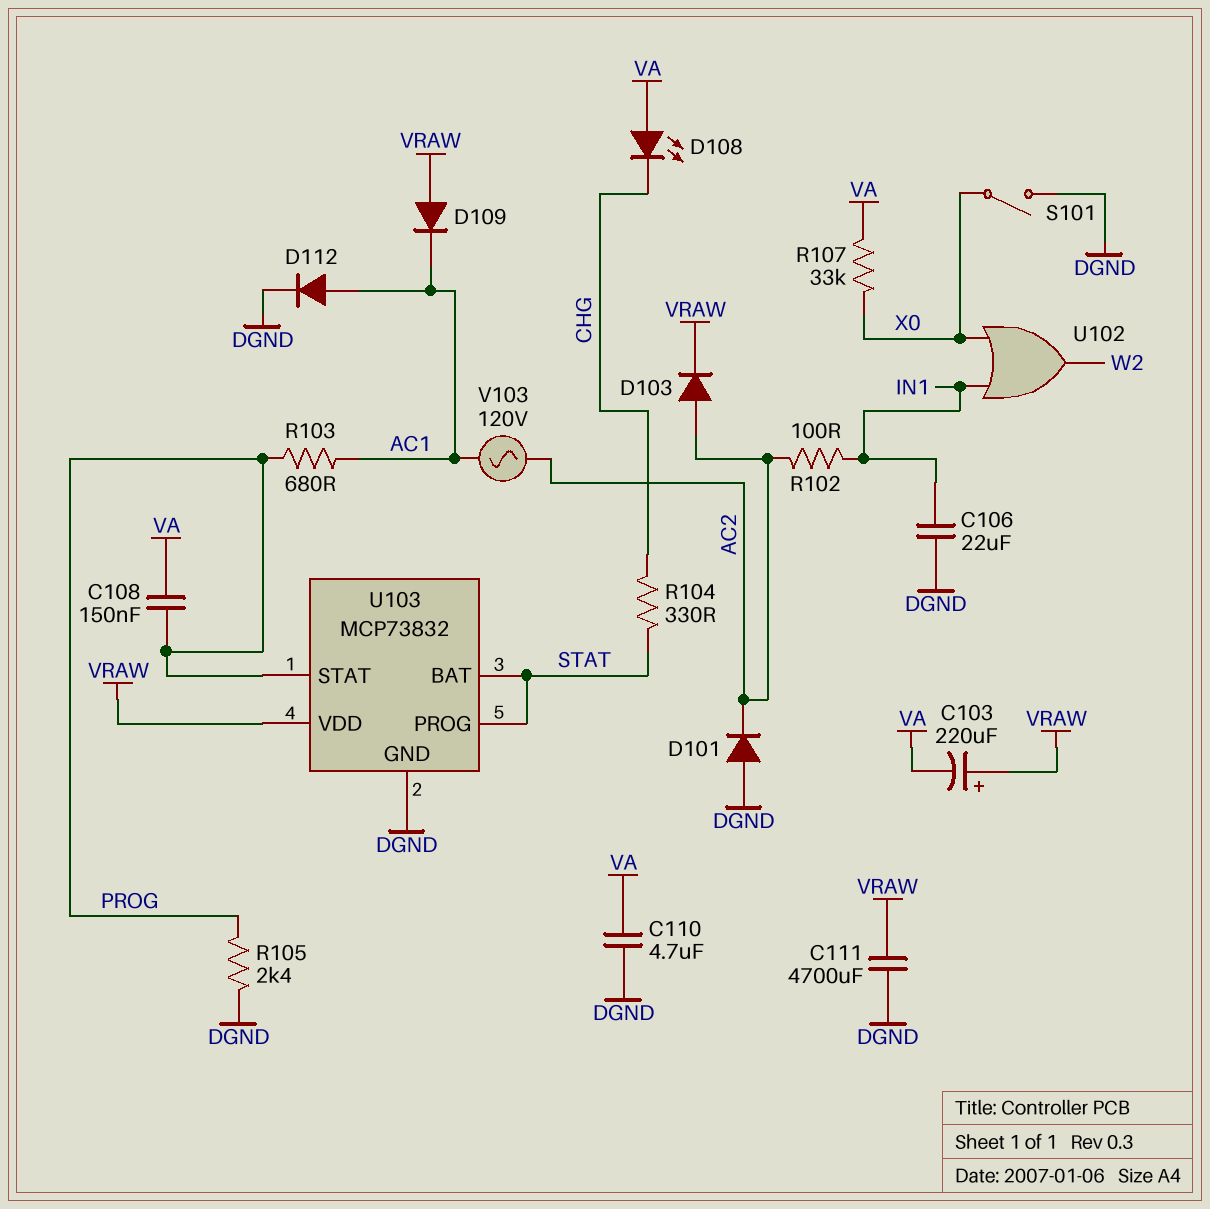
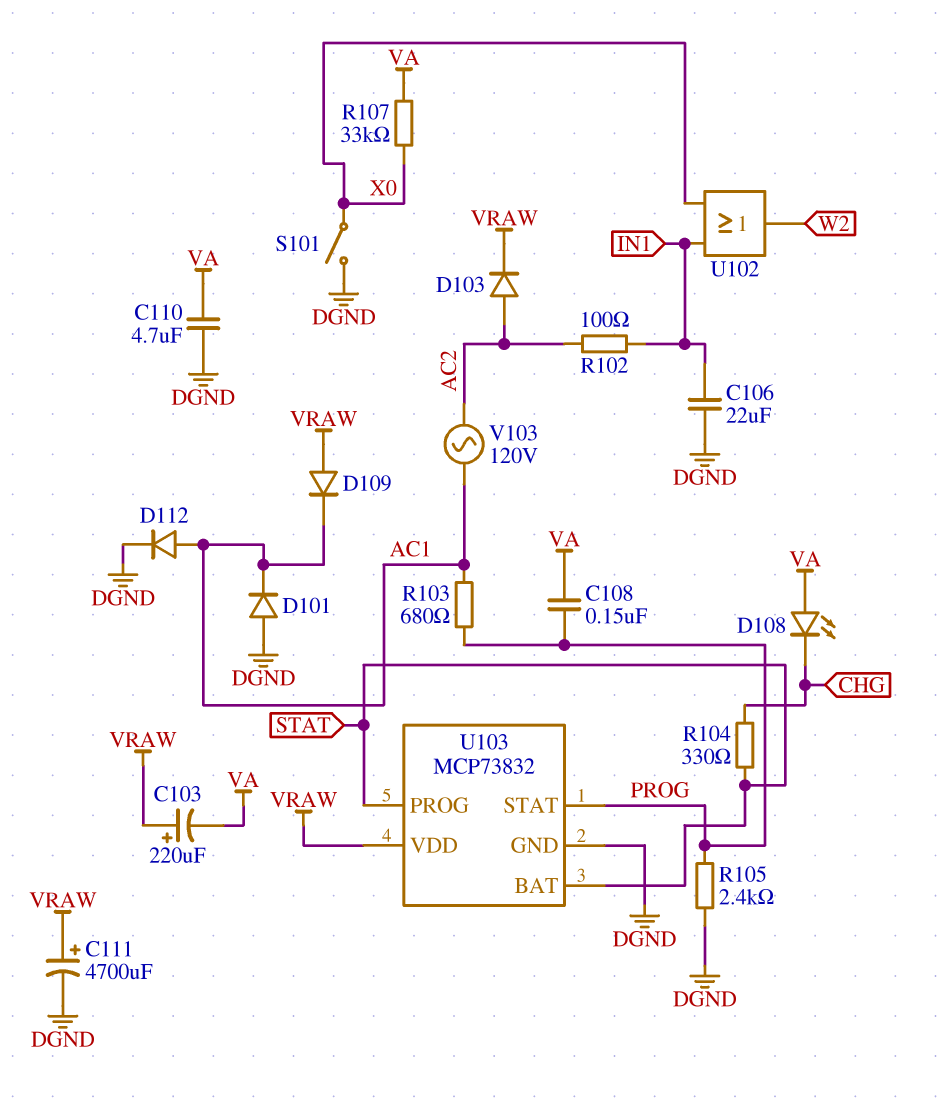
C111: 4700uF (DGND, VRAW) -> 4700uF (plus VRAW, minus DGND)
D101: diode (A DGND, K AC2) -> diode (A DGND, K AC1)

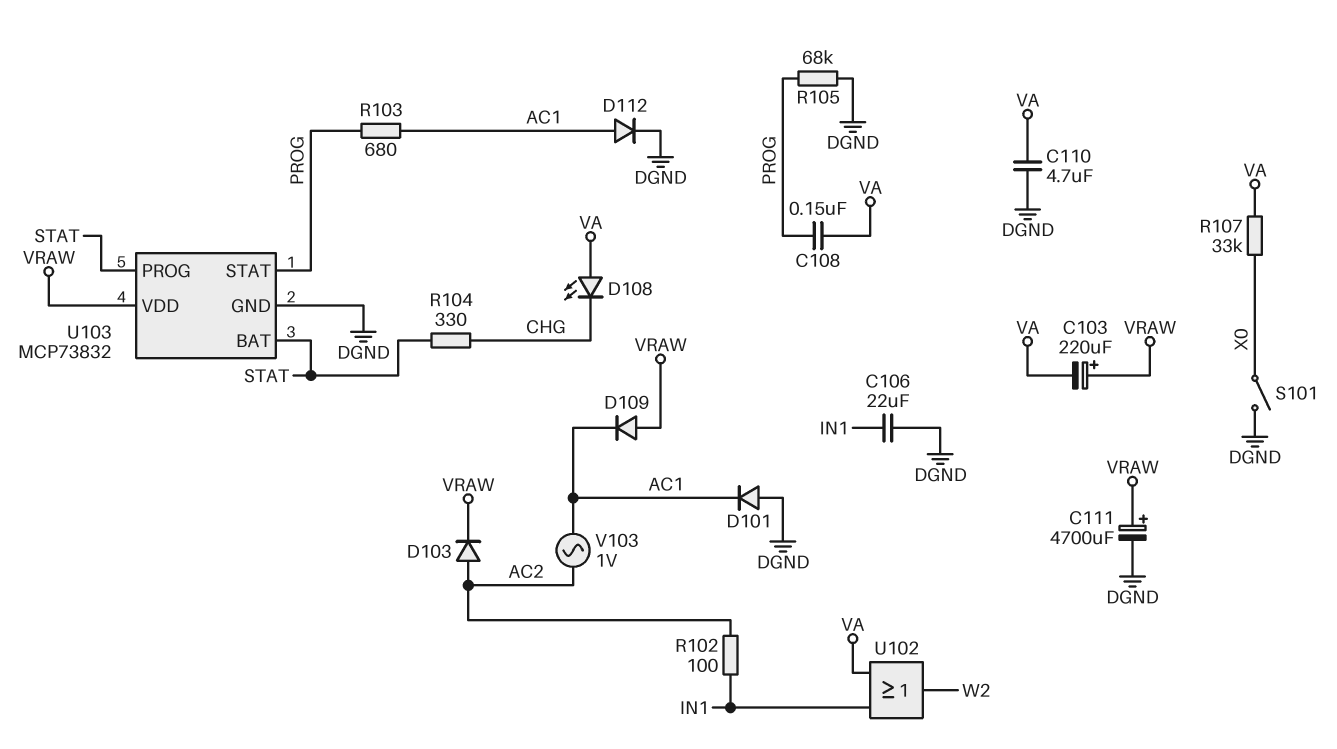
R105: 2.4k (DGND, PROG) -> 68k (DGND, PROG)
U102: OR (in IN1, in X0, out W2) -> OR (in IN1, in VA, out W2)
V103: AC 120V (AC1, AC2) -> AC 1V (AC1, AC2)

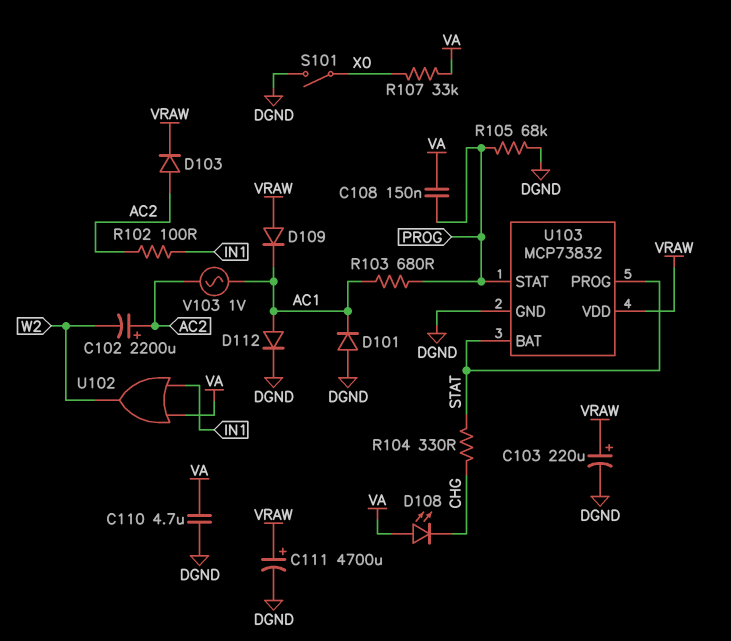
C102: none -> 2200uF (plus AC2, minus W2)
C103: 220uF (plus VRAW, minus VA) -> 220uF (plus VRAW, minus DGND)
C106: 22uF (DGND, IN1) -> none

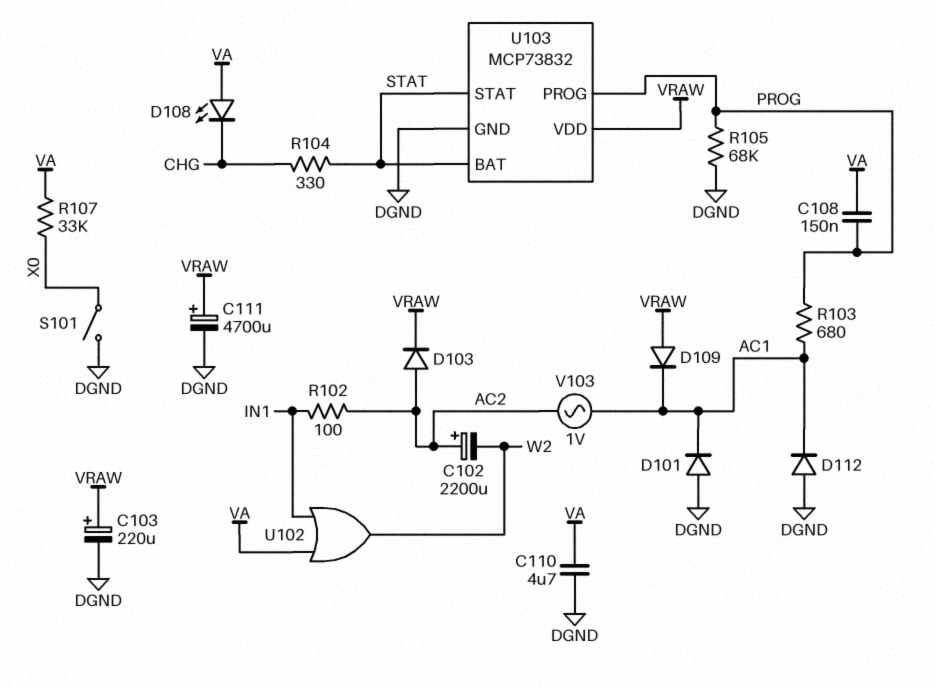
D112: diode (A AC1, K DGND) -> diode (A DGND, K AC1)
U103 pin PROG: STAT -> PROG
U103 pin STAT: PROG -> STAT

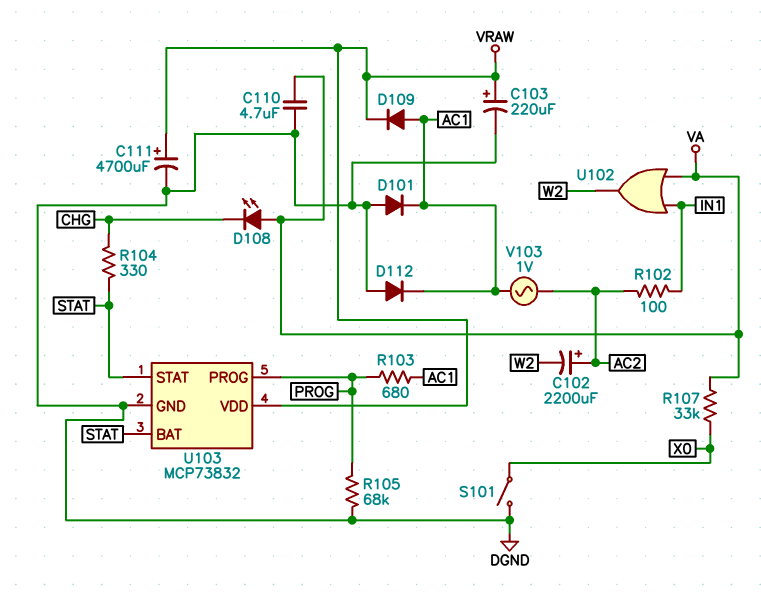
C108: 150nF (PROG, VA) -> none
D103: diode (A AC2, K VRAW) -> none
D109: diode (A VRAW, K AC1) -> diode (A AC1, K VRAW)

